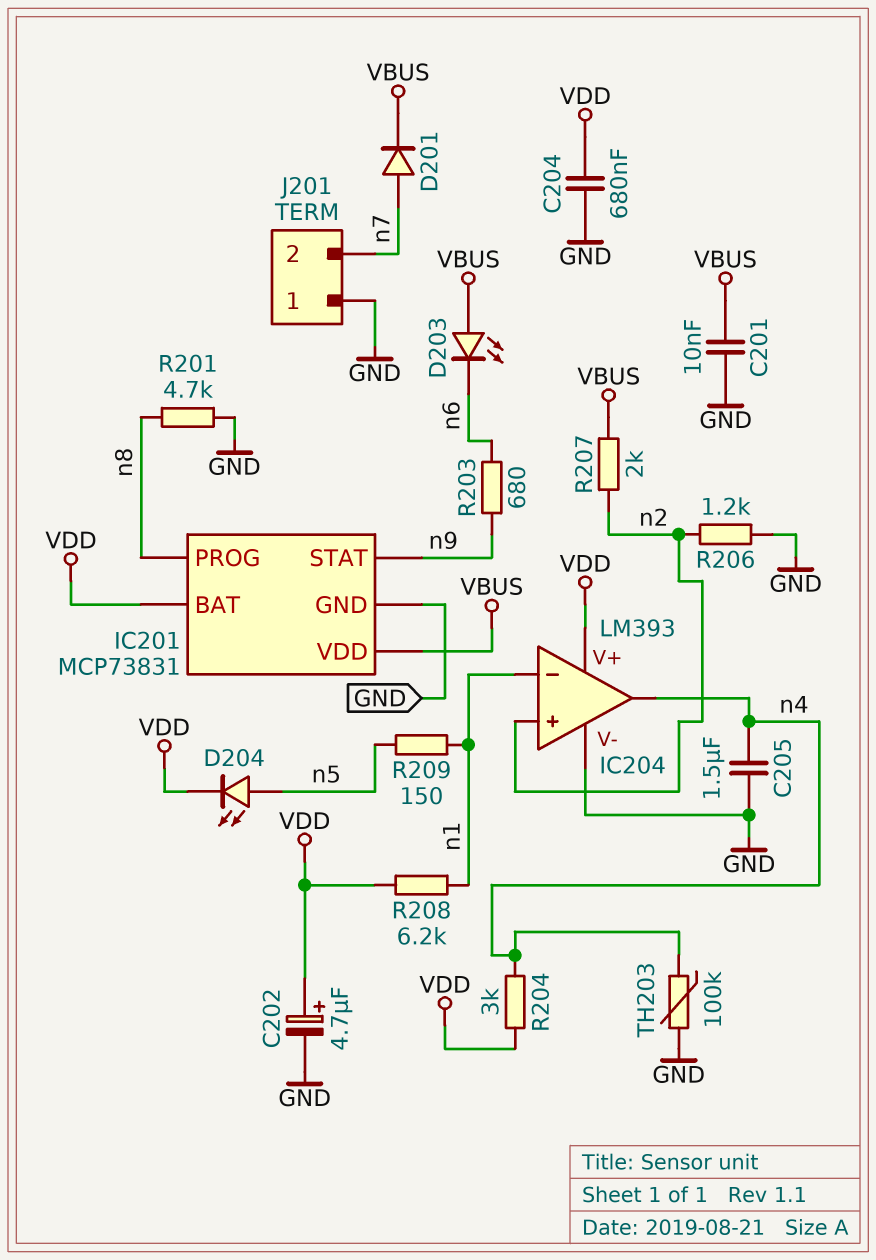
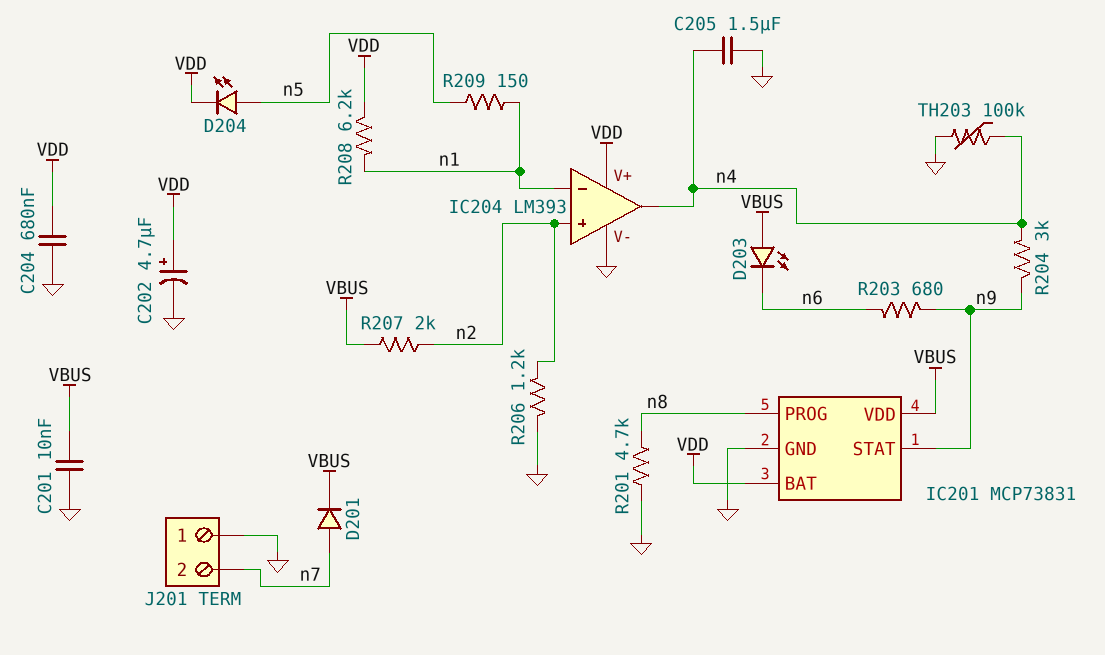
R204: 3k (VDD, n4) -> 3k (n4, n9)

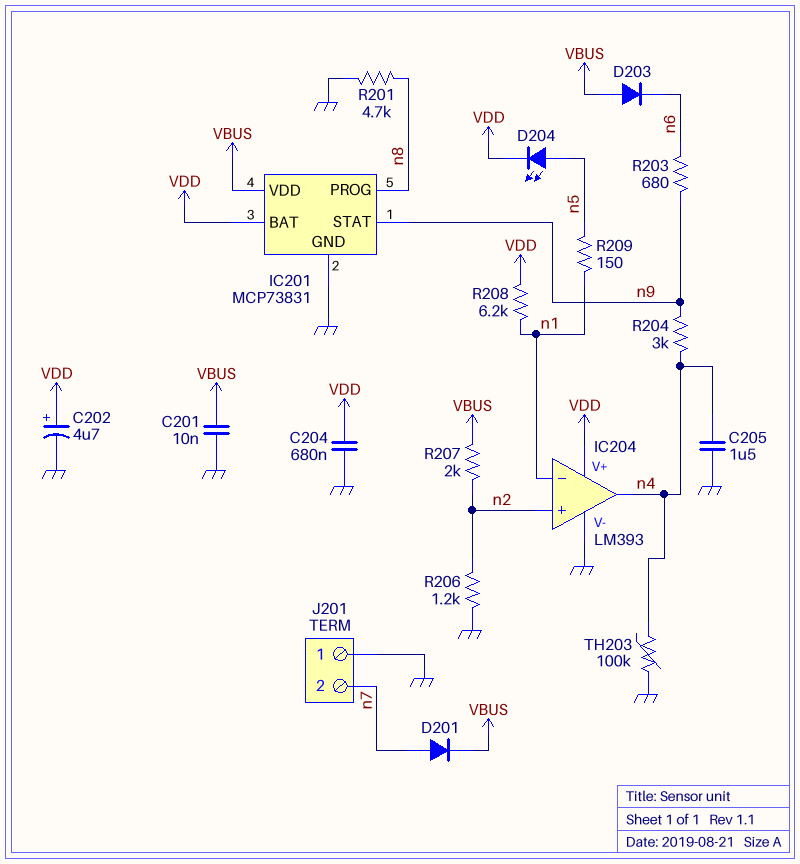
D203: LED (A VBUS, K n6) -> diode (A VBUS, K n6)

